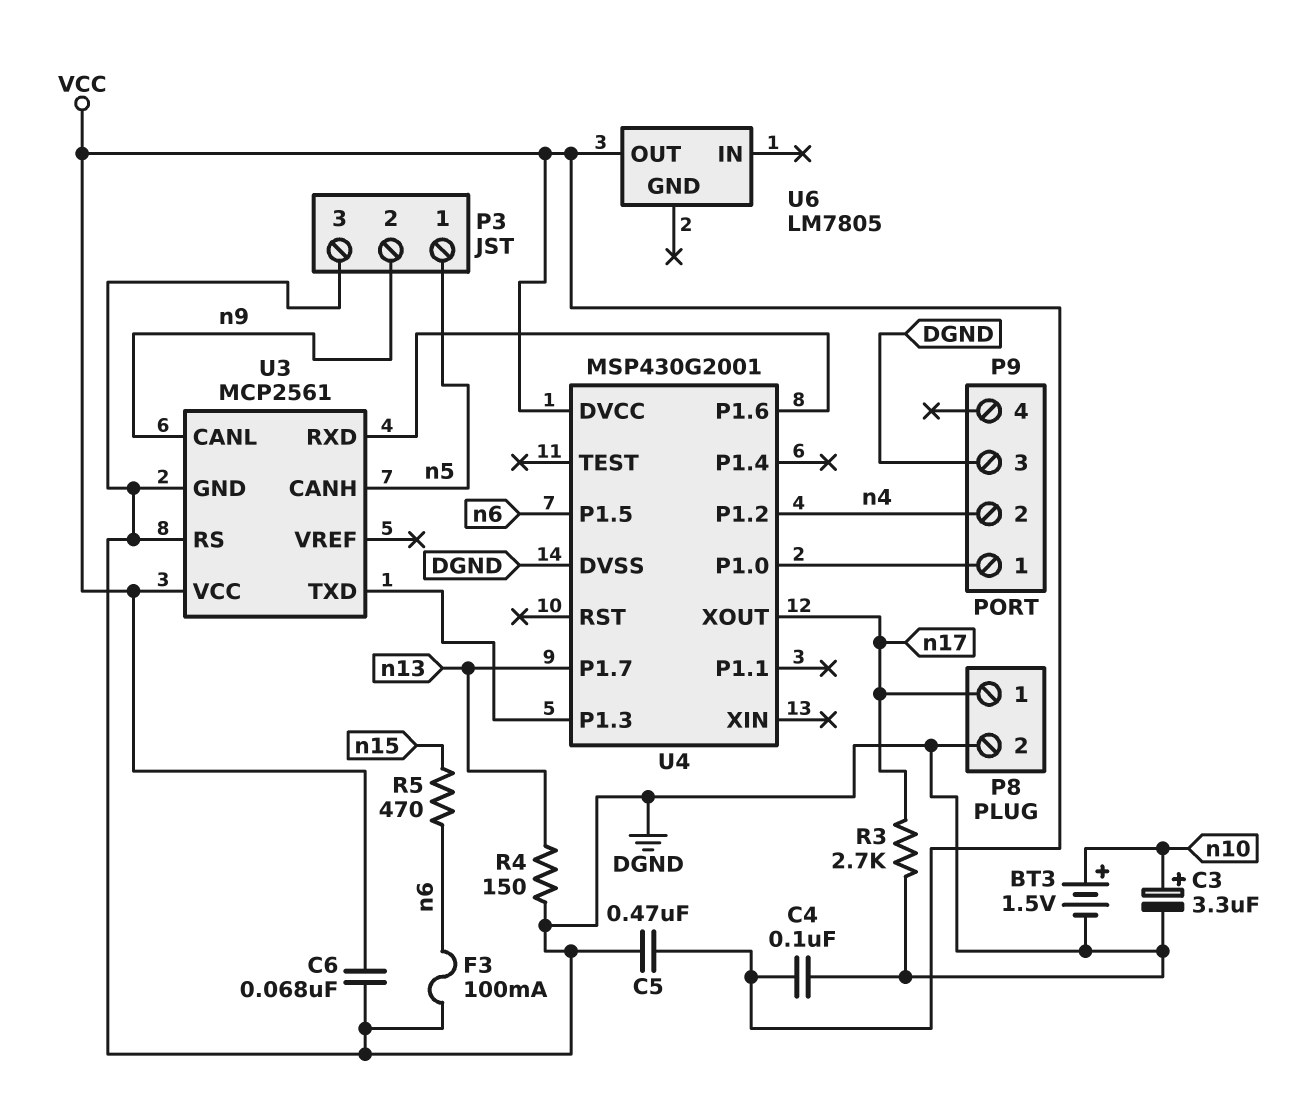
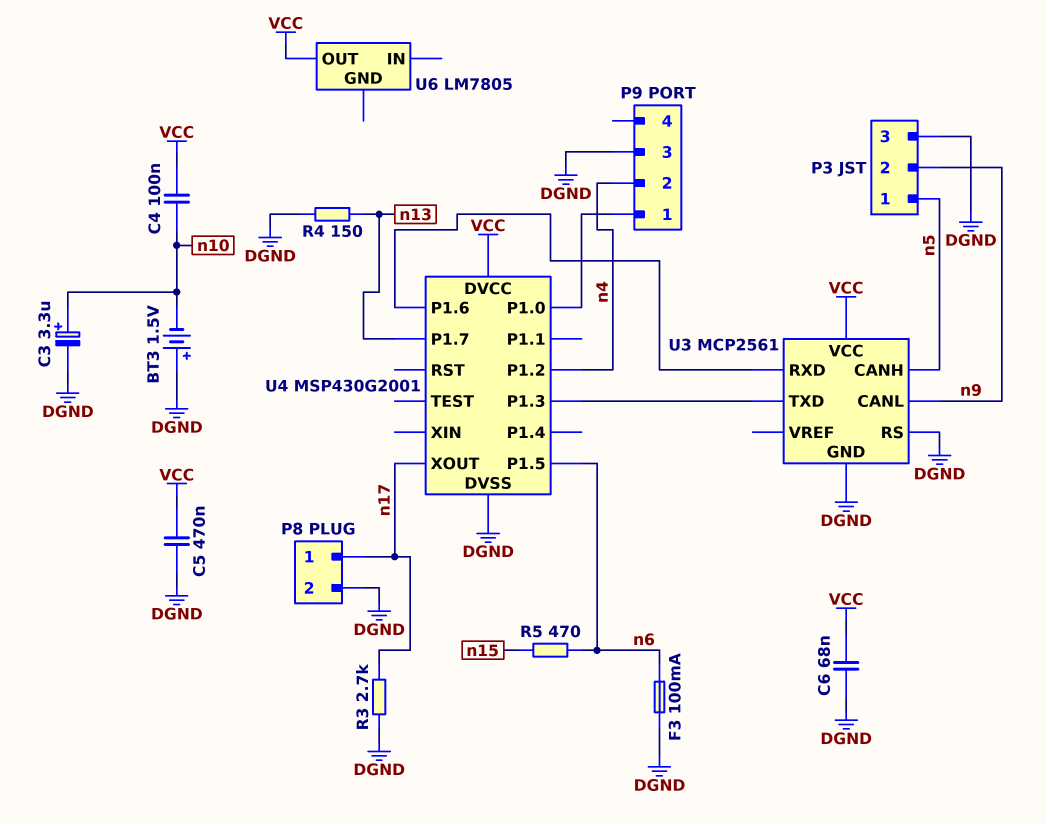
BT3: 1.5V (plus n10, minus DGND) -> 1.5V (plus DGND, minus n10)
C4: 100nF (DGND, VCC) -> 100nF (VCC, n10)

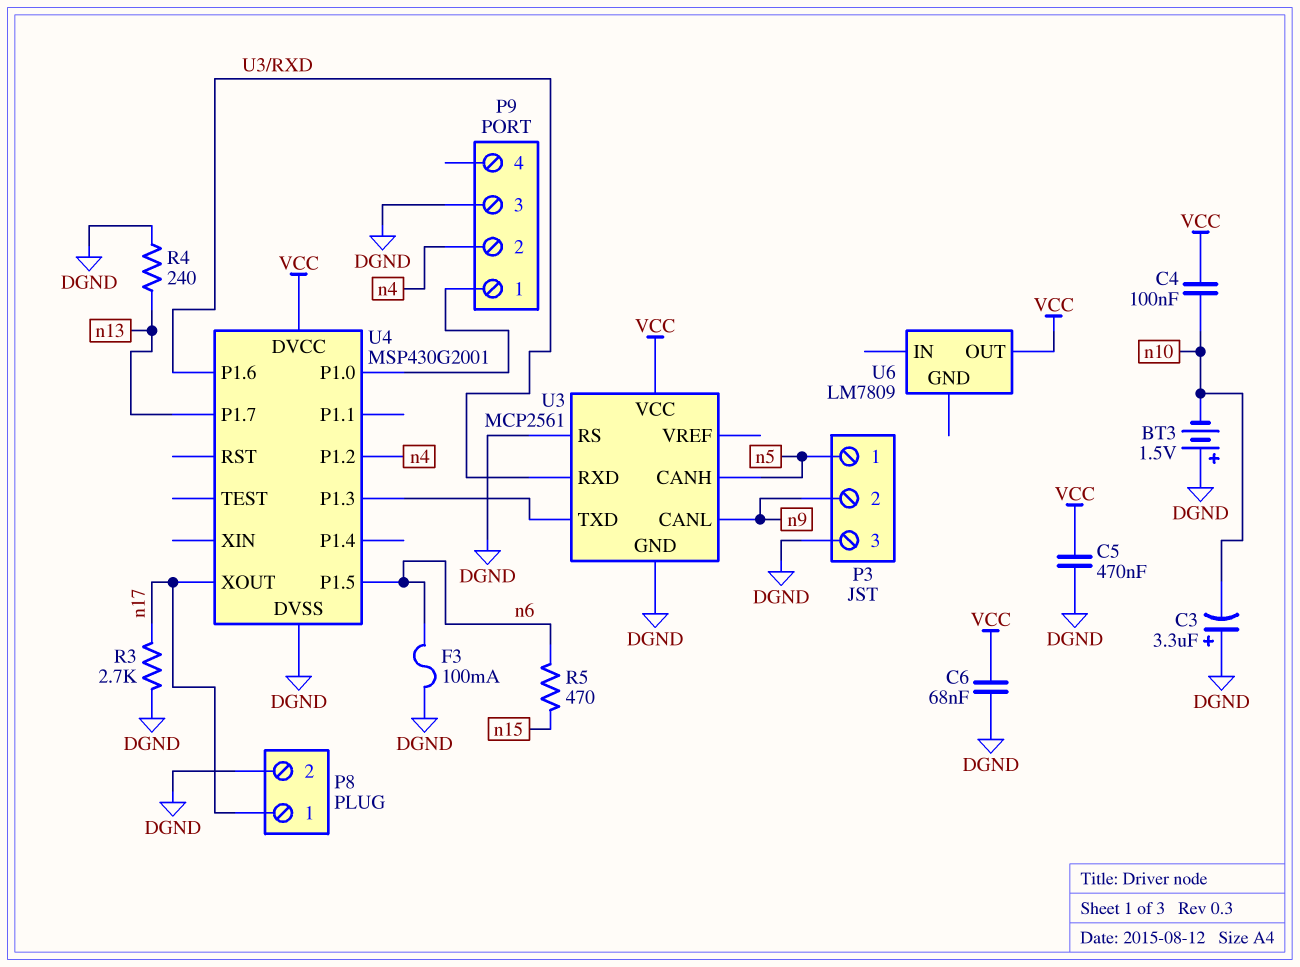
C3: 3.3uF (plus n10, minus DGND) -> 3.3uF (plus DGND, minus n10)
R4: 150 (DGND, n13) -> 240 (DGND, n13)
U6: LM7805 -> LM7809

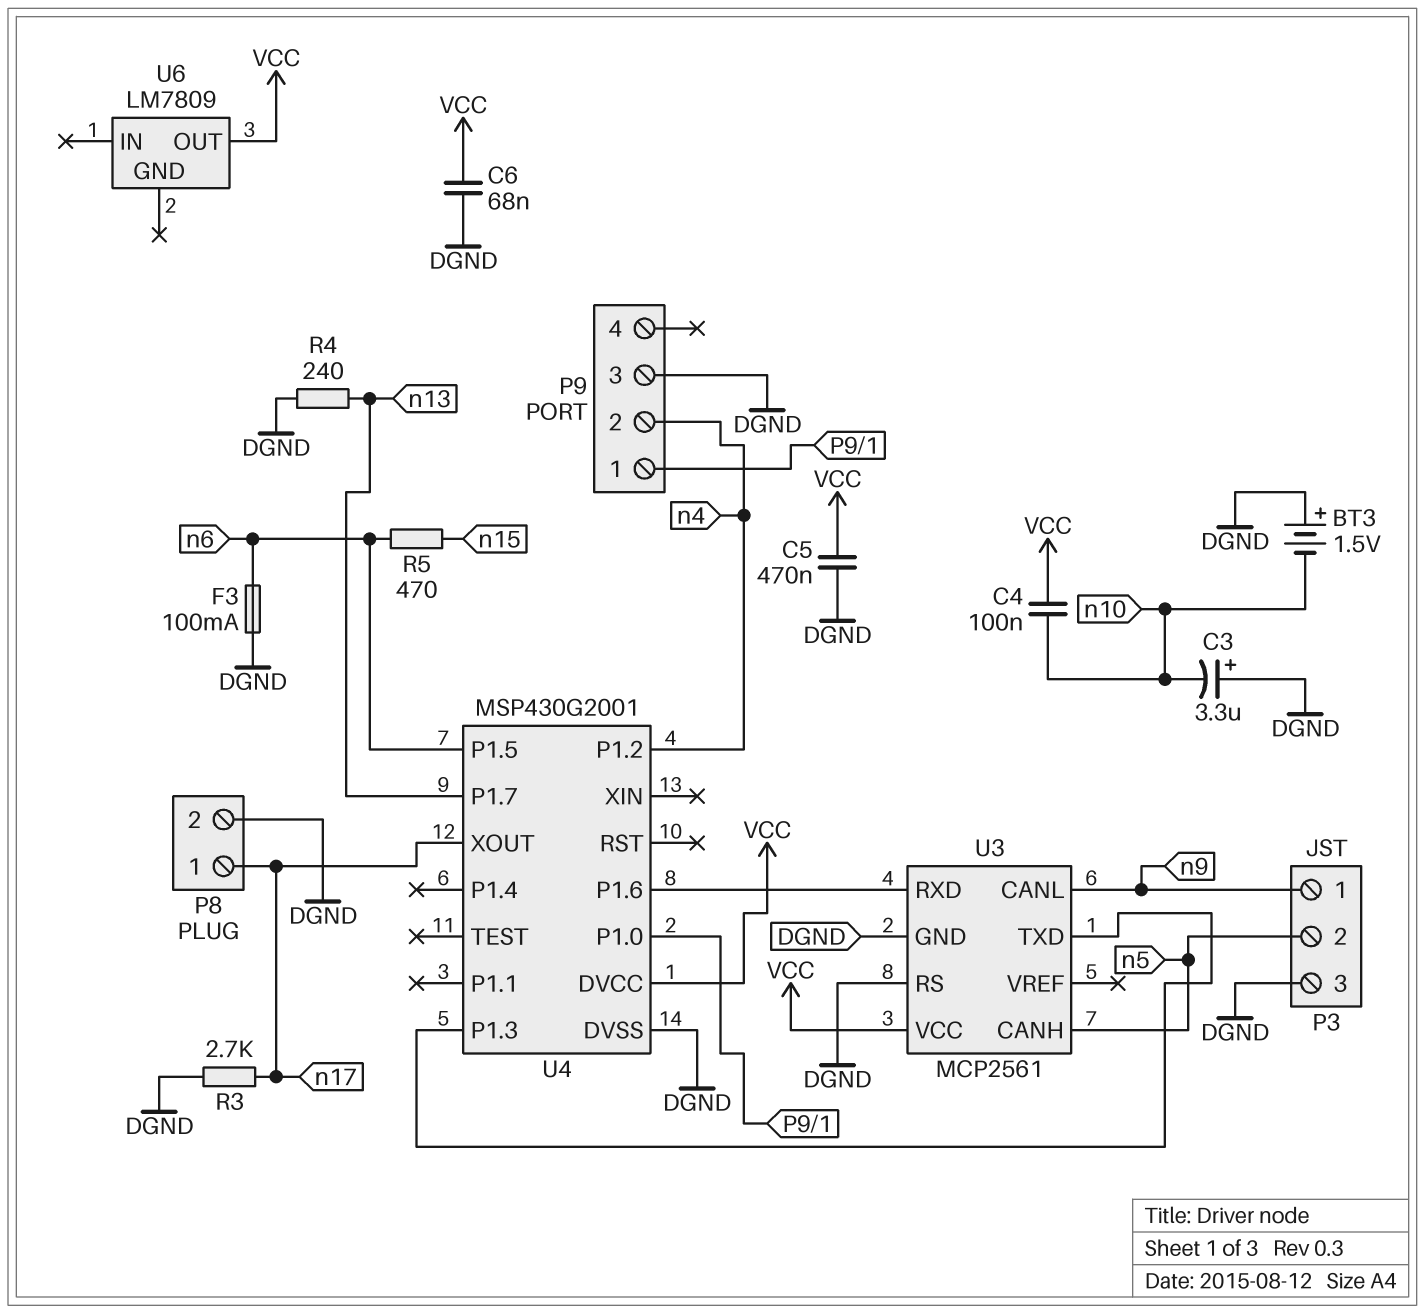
P3 pin 1: n5 -> n9
P3 pin 2: n9 -> n5

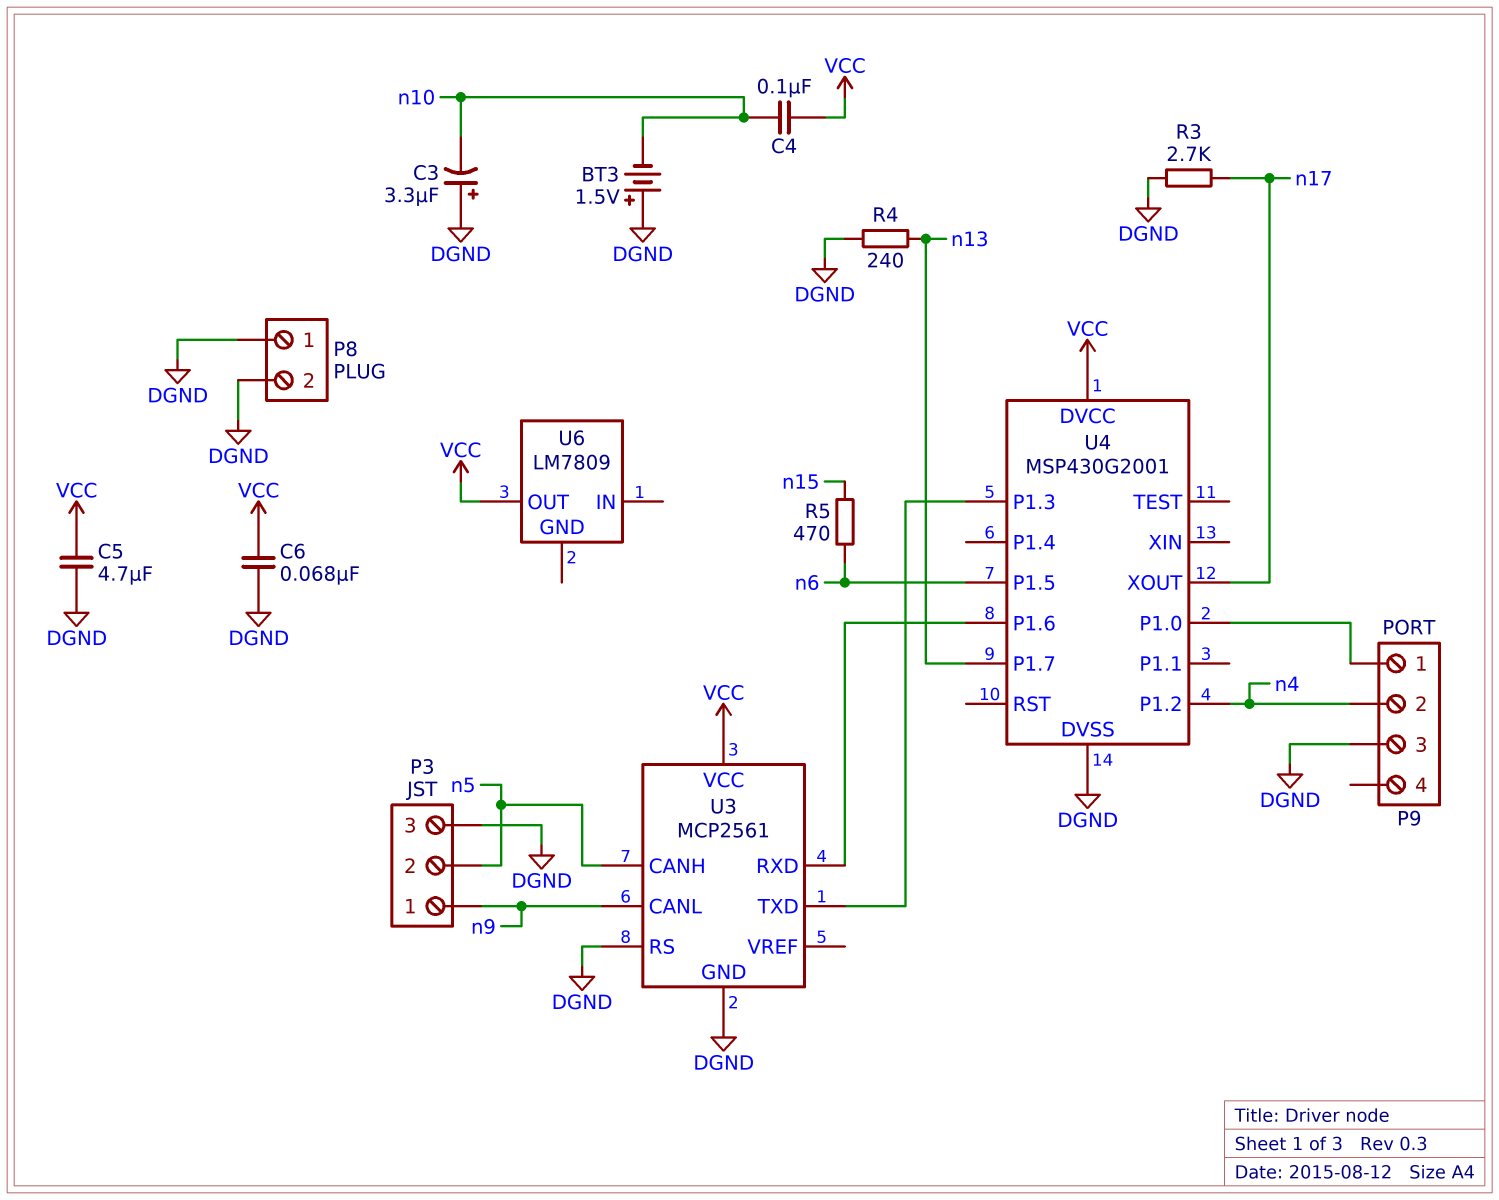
C5: 470nF (DGND, VCC) -> 4.7uF (DGND, VCC)
F3: 100mA (DGND, n6) -> none
P8 pin 1: n17 -> DGND

